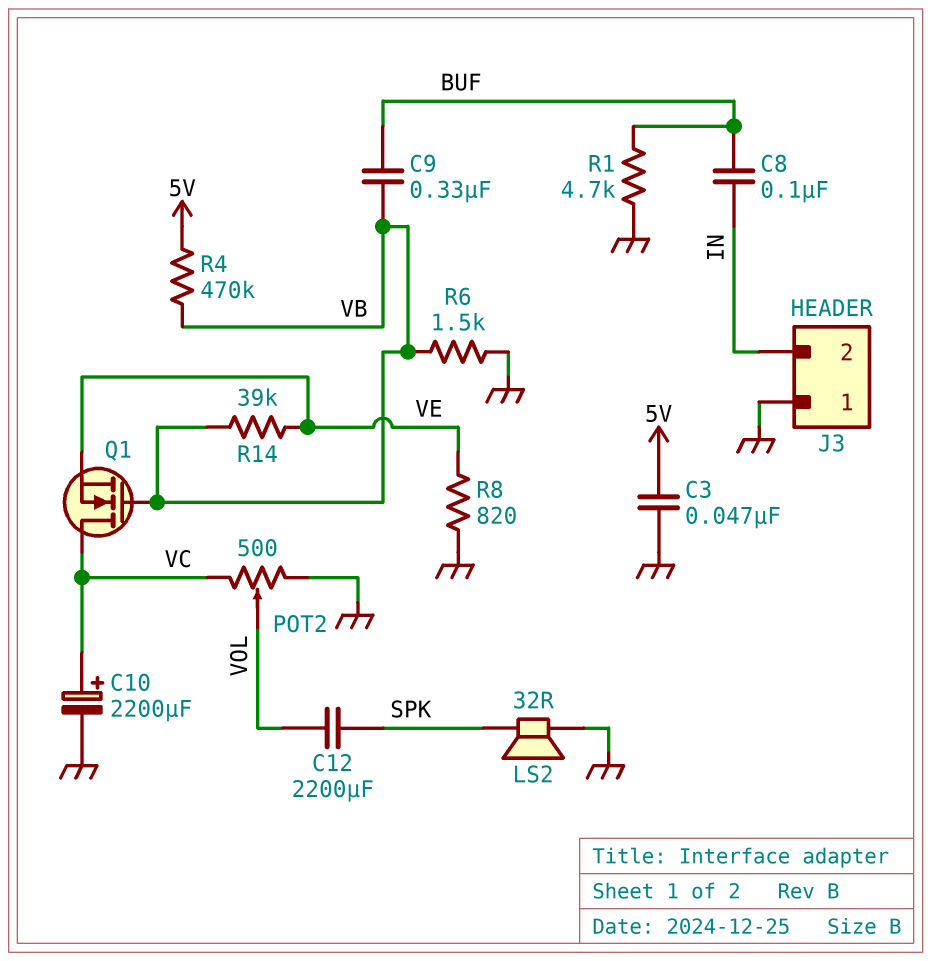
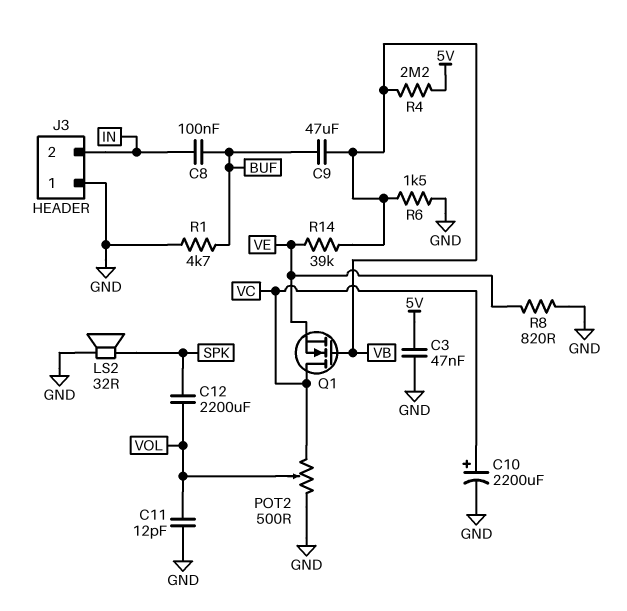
C9: 330nF (BUF, VB) -> 47uF (BUF, VB)
C11: none -> 12pF (GND, VOL)
R4: 470k (5V, VB) -> 2.2M (5V, VB)

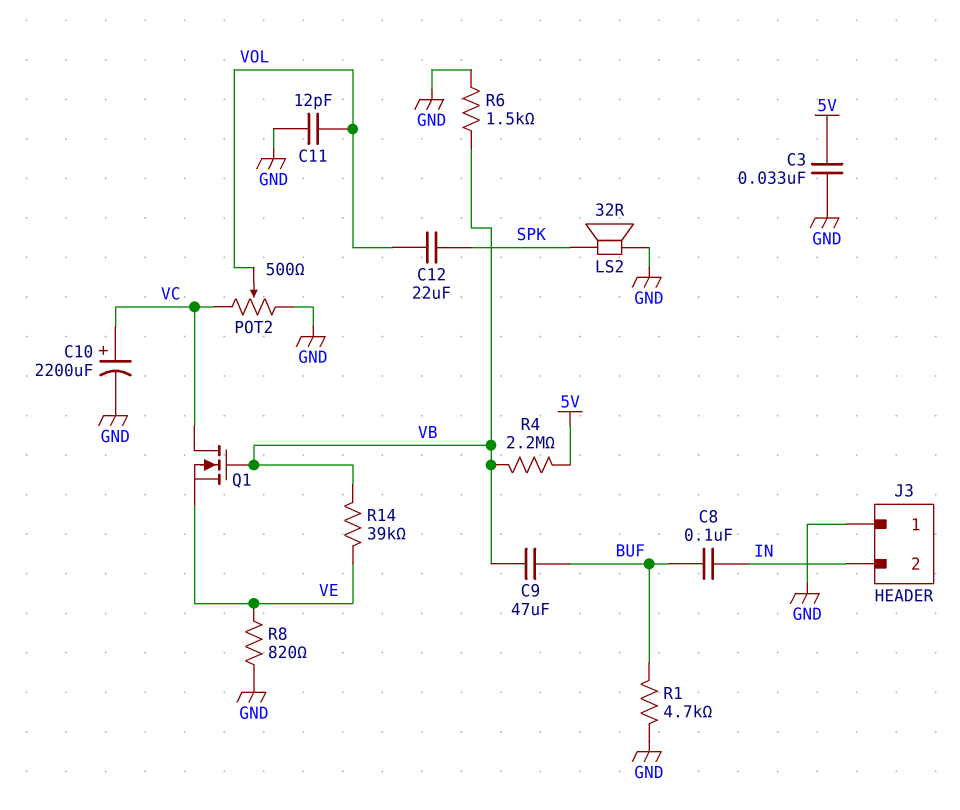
C3: 47nF (5V, GND) -> 33nF (5V, GND)
C12: 2200uF (SPK, VOL) -> 22uF (SPK, VOL)

